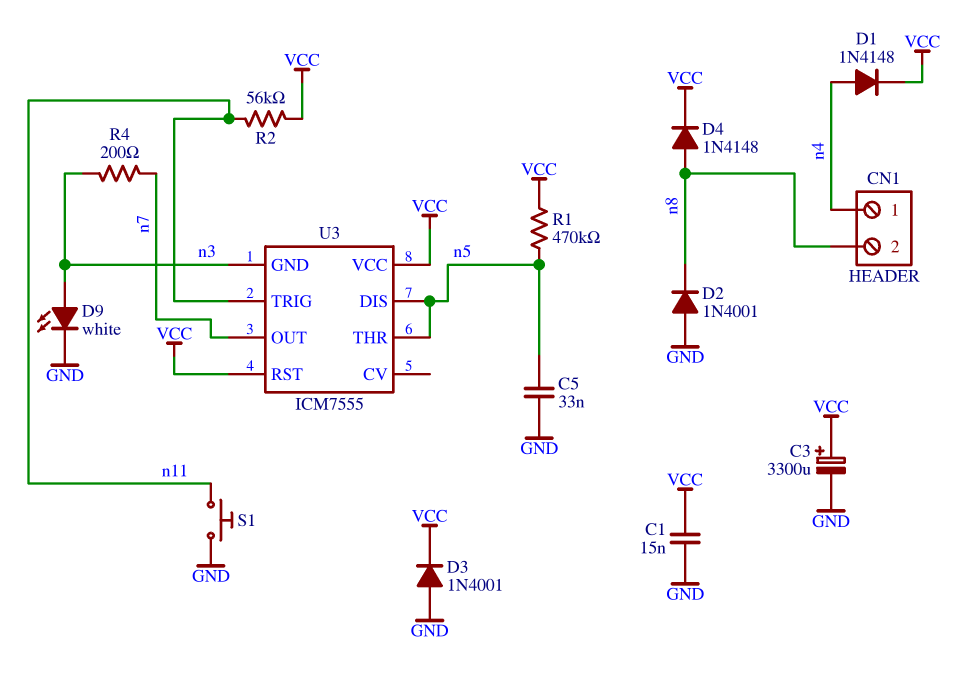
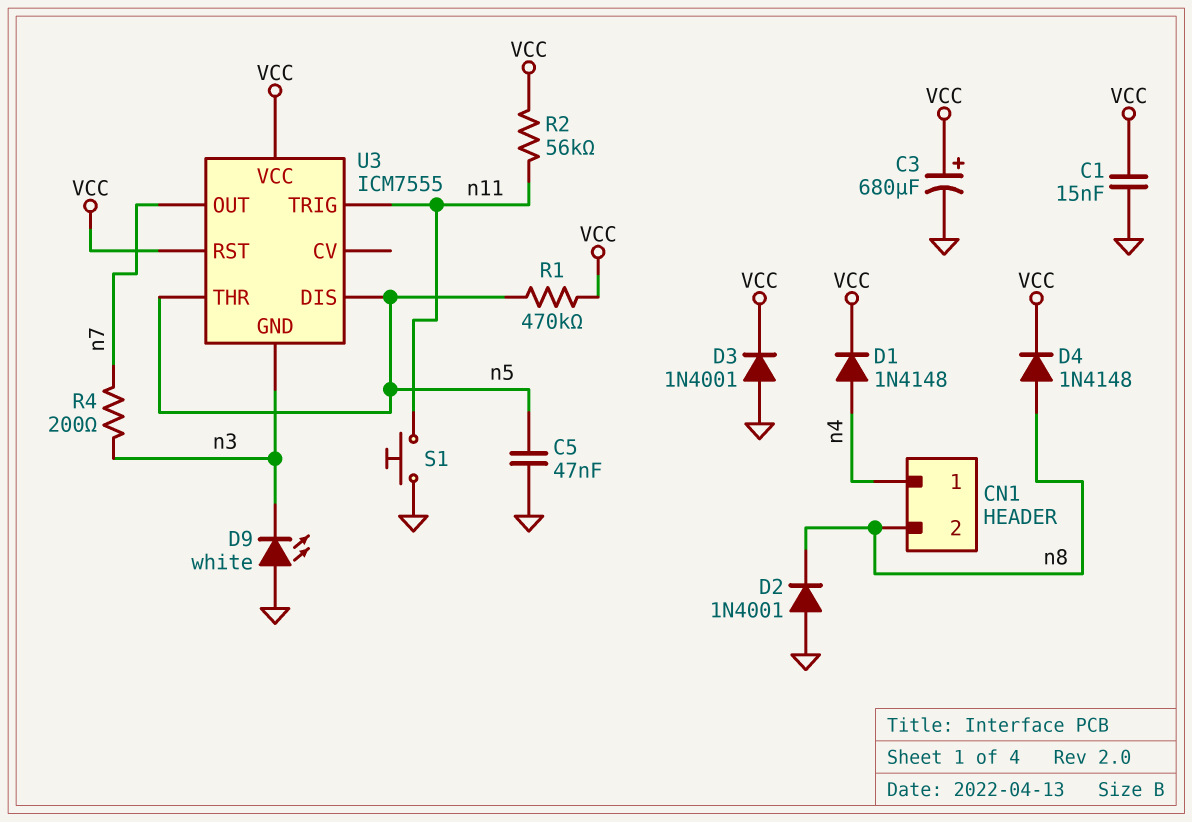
C3: 3300uF (plus VCC, minus GND) -> 680uF (plus VCC, minus GND)
C5: 33nF (GND, n5) -> 47nF (GND, n5)
D9: LED white (A n3, K GND) -> LED white (A GND, K n3)

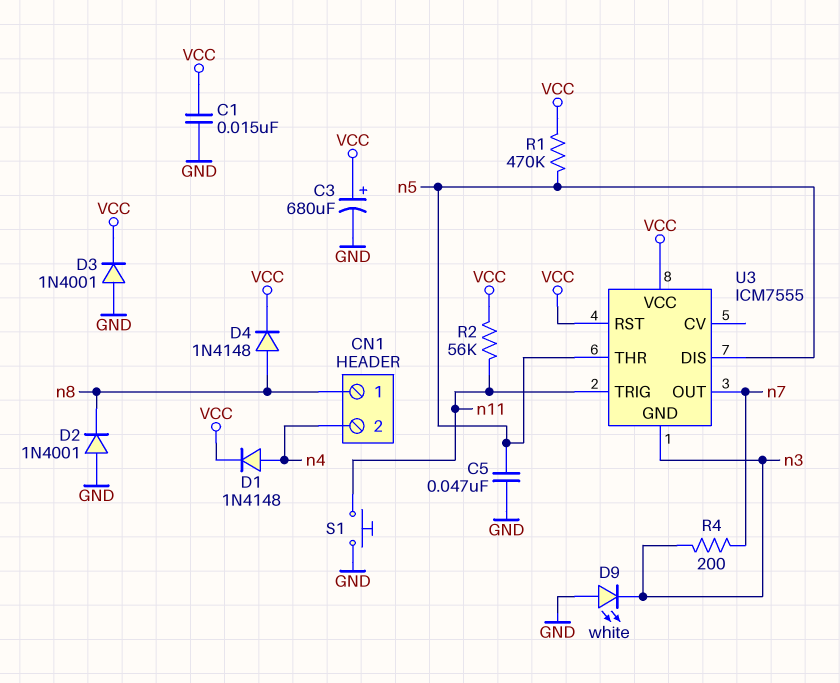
CN1 pin 1: n4 -> n8
CN1 pin 2: n8 -> n4

